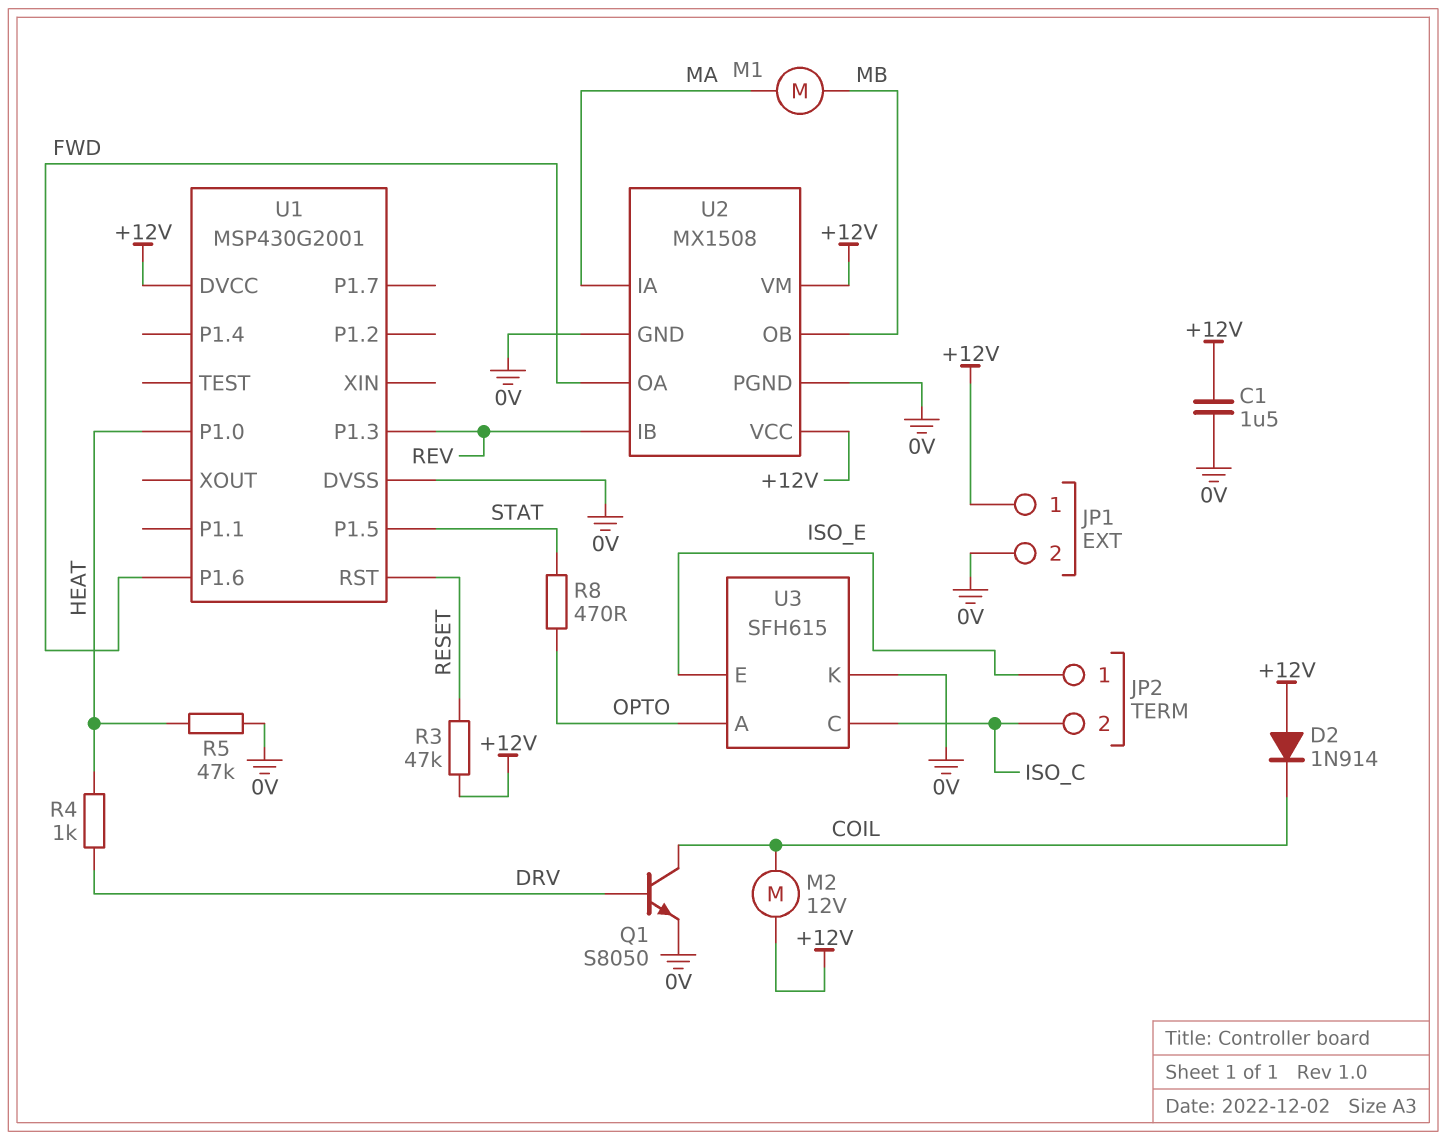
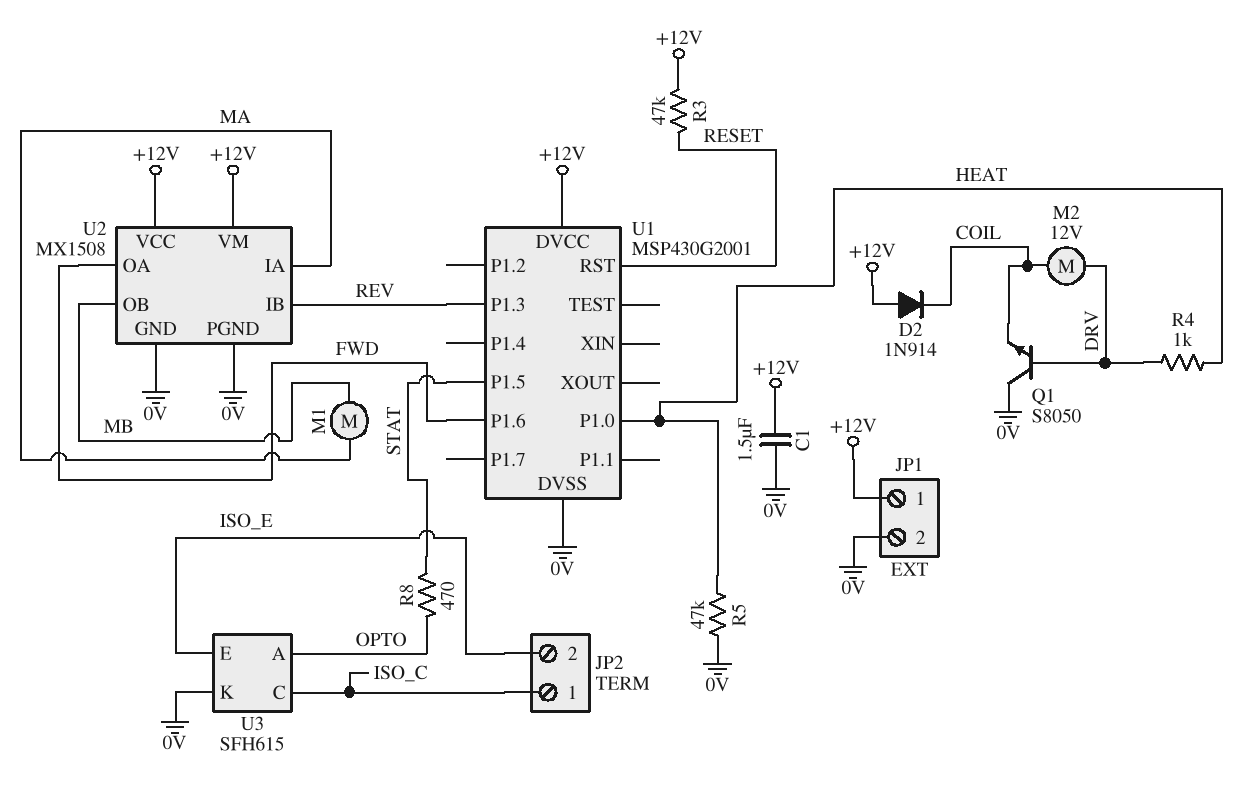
JP2 pin 1: ISO_E -> ISO_C
JP2 pin 2: ISO_C -> ISO_E
M2: motor 12V (+12V, COIL) -> motor 12V (COIL, DRV)
Q1: NPN S8050 (B DRV, C COIL, E 0V) -> NPN S8050 (B DRV, C 0V, E COIL)

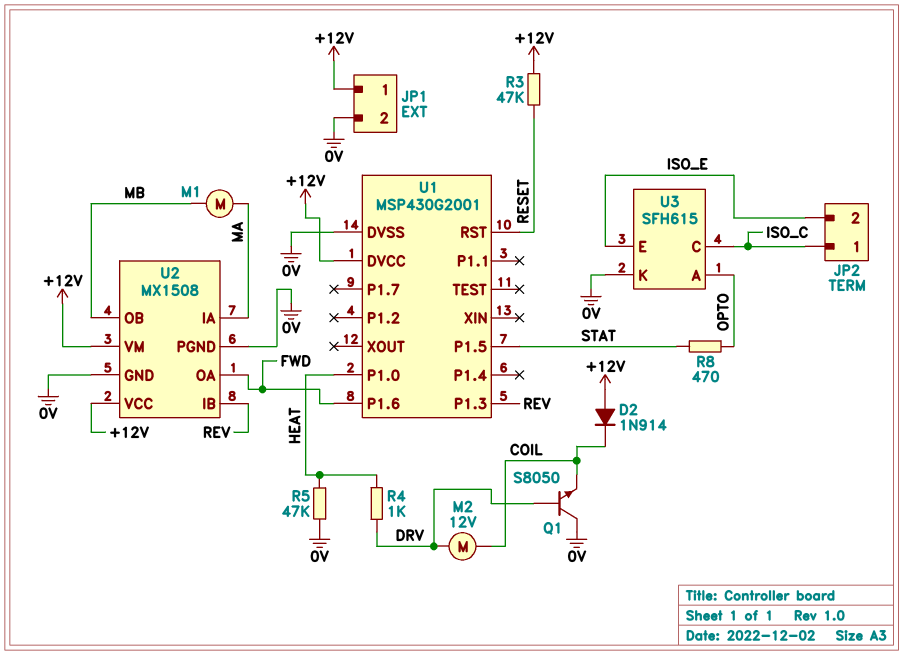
C1: 1.5uF (+12V, 0V) -> none

